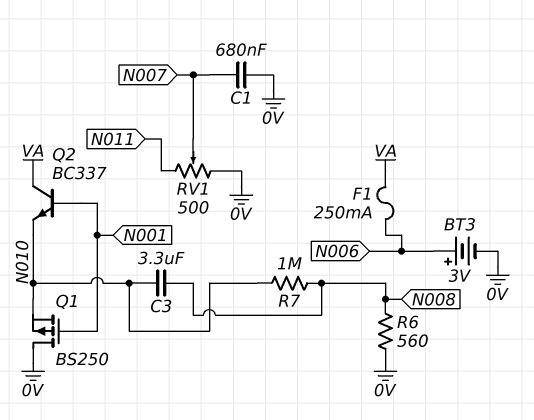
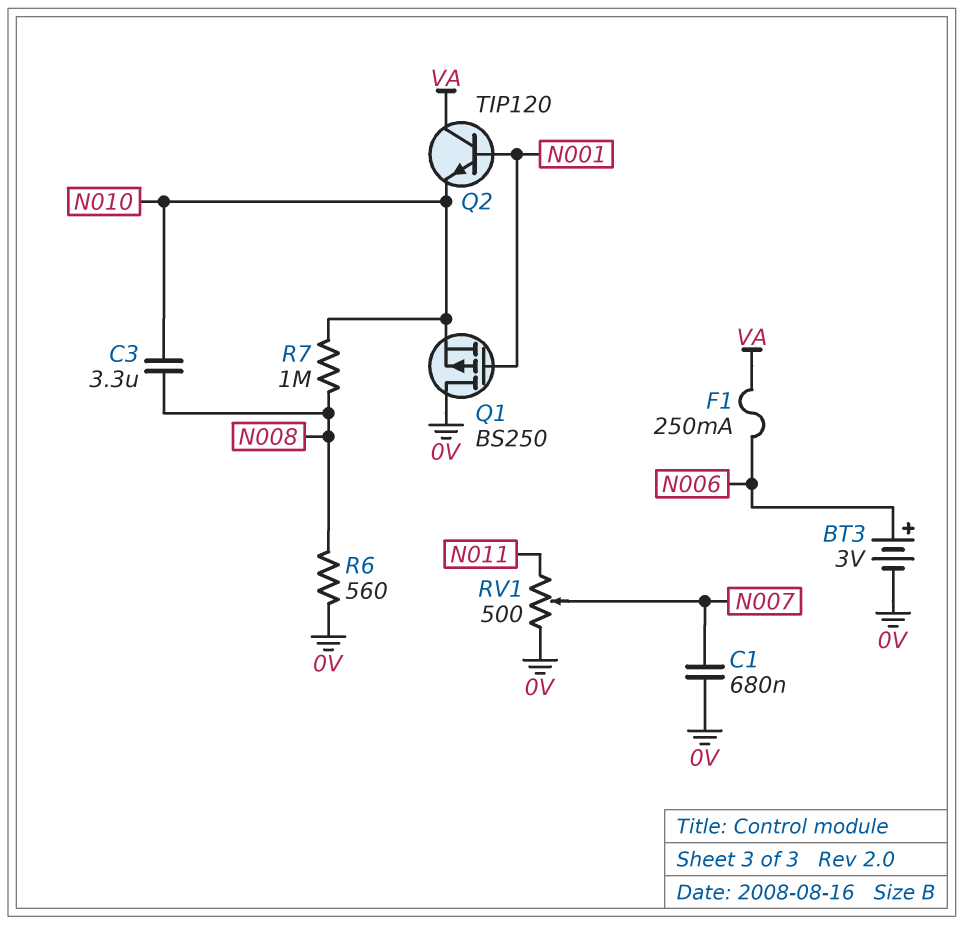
Q2: NPN BC337 (B N001, C VA, E N010) -> NPN TIP120 (B N001, C VA, E N010)

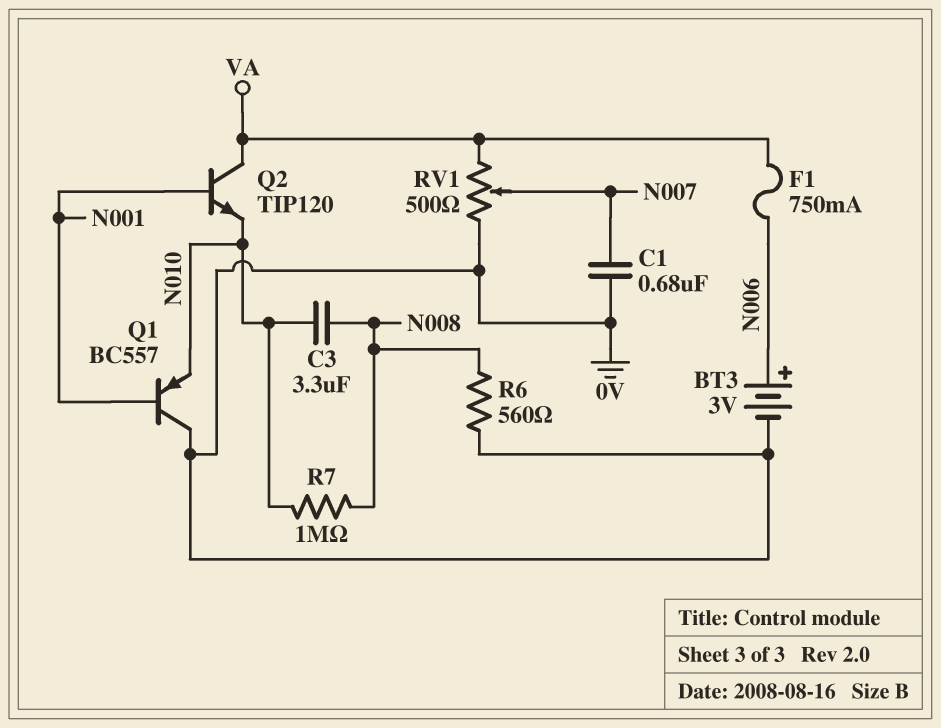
F1: 250mA (N006, VA) -> 750mA (N006, VA)
Q1: PMOS BS250 (G N001, D 0V, S N010) -> PNP BC557 (B N001, C 0V, E N010)
RV1: 500 (0V, N011, wiper N007) -> 500 (0V, VA, wiper N007)

